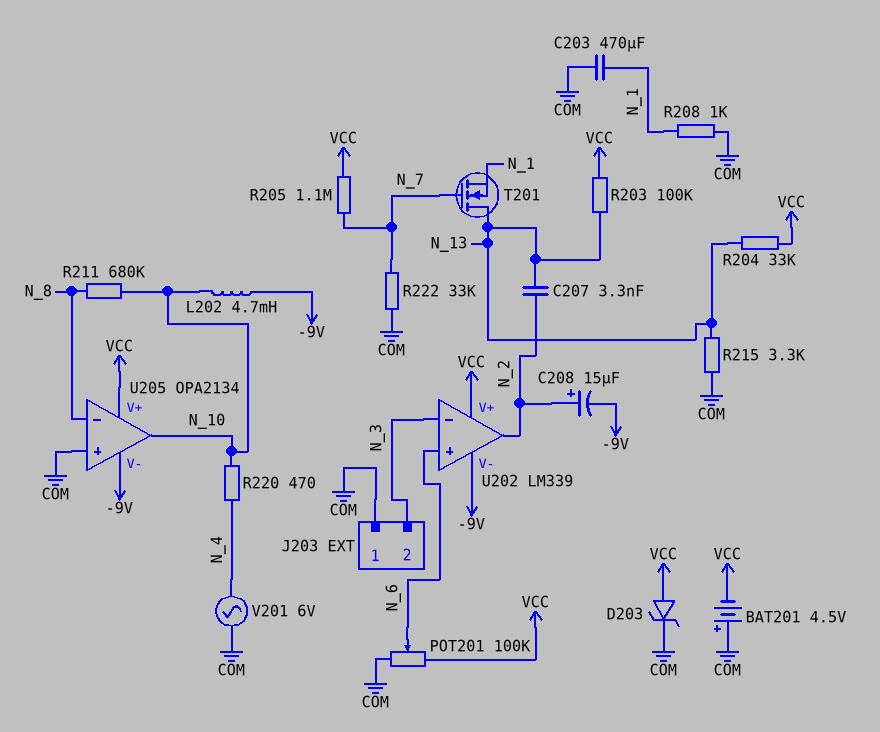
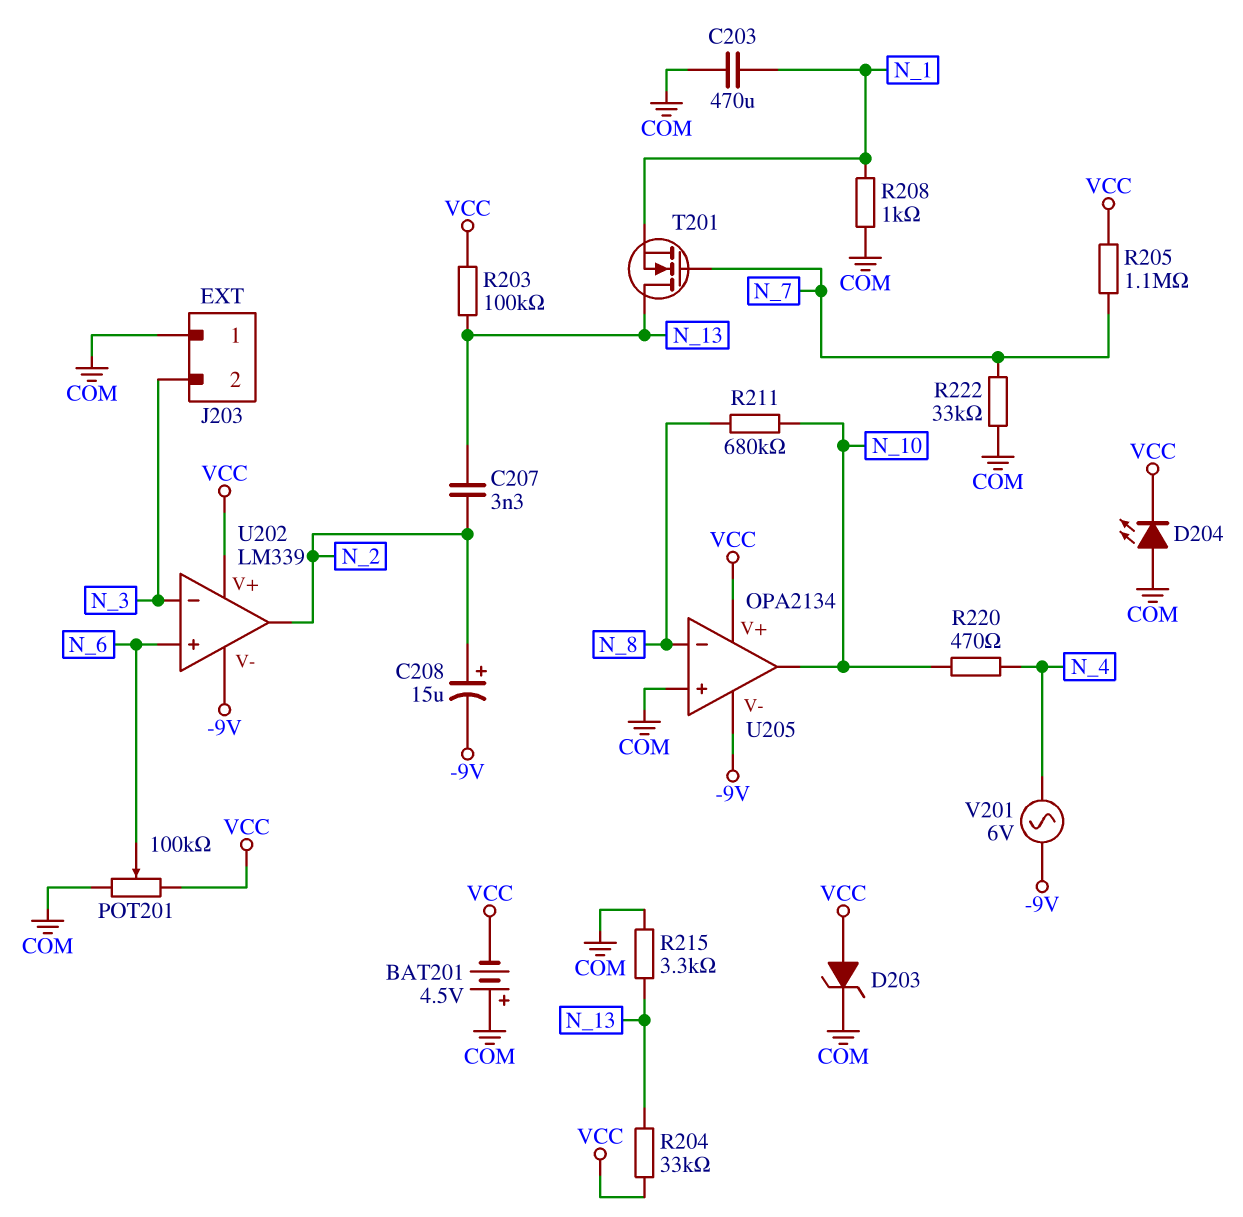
D204: none -> LED (A COM, K VCC)
L202: 4.7mH (-9V, N_10) -> none
V201: AC 6V (COM, N_4) -> AC 6V (-9V, N_4)

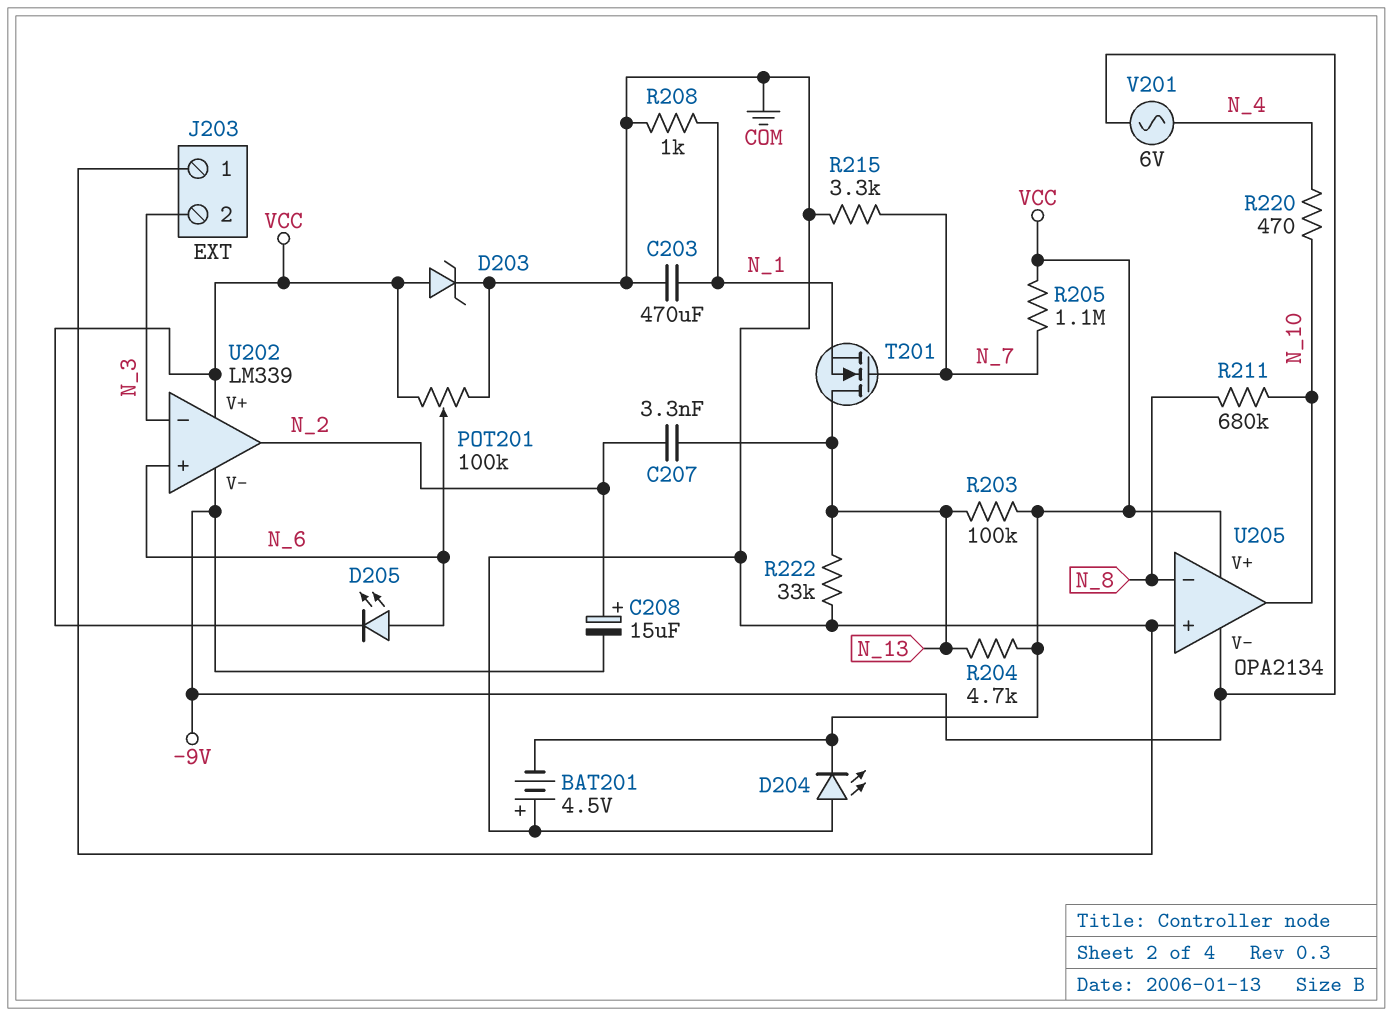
D205: none -> LED (A N_6, K VCC)
R204: 33k (N_13, VCC) -> 4.7k (N_13, VCC)
R215: 3.3k (COM, N_13) -> 3.3k (COM, N_7)
R222: 33k (COM, N_7) -> 33k (COM, N_13)

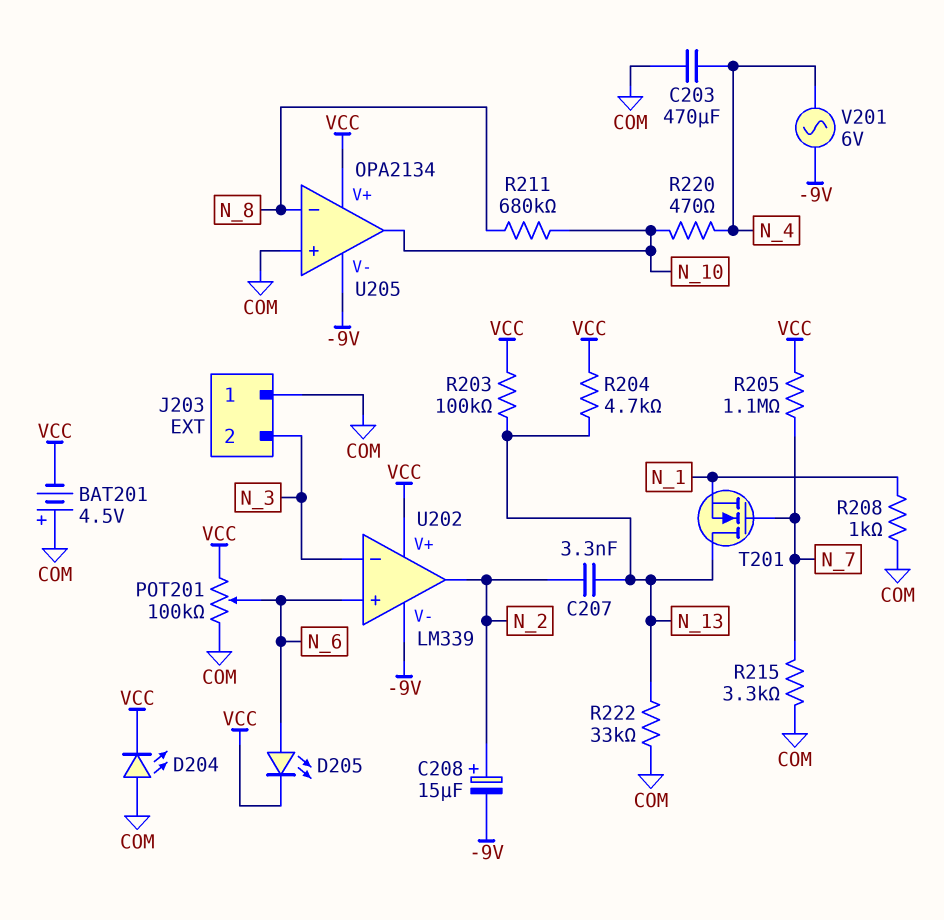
C203: 470uF (COM, N_1) -> 470uF (COM, N_4)
D203: zener (A VCC, K COM) -> none

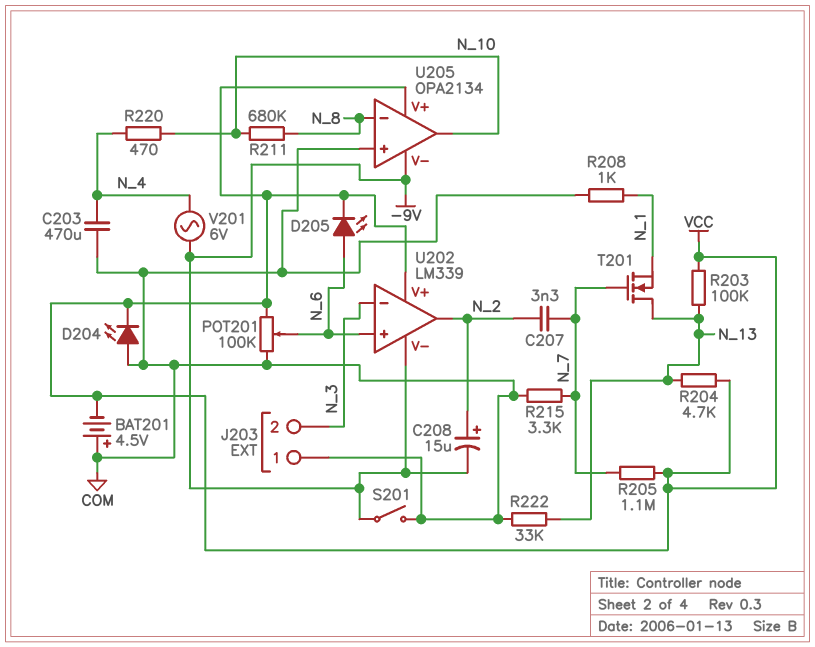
C207: 3.3nF (N_2, N_13) -> 3.3nF (N_2, N_7)
S201: none -> switch (-9V, COM)

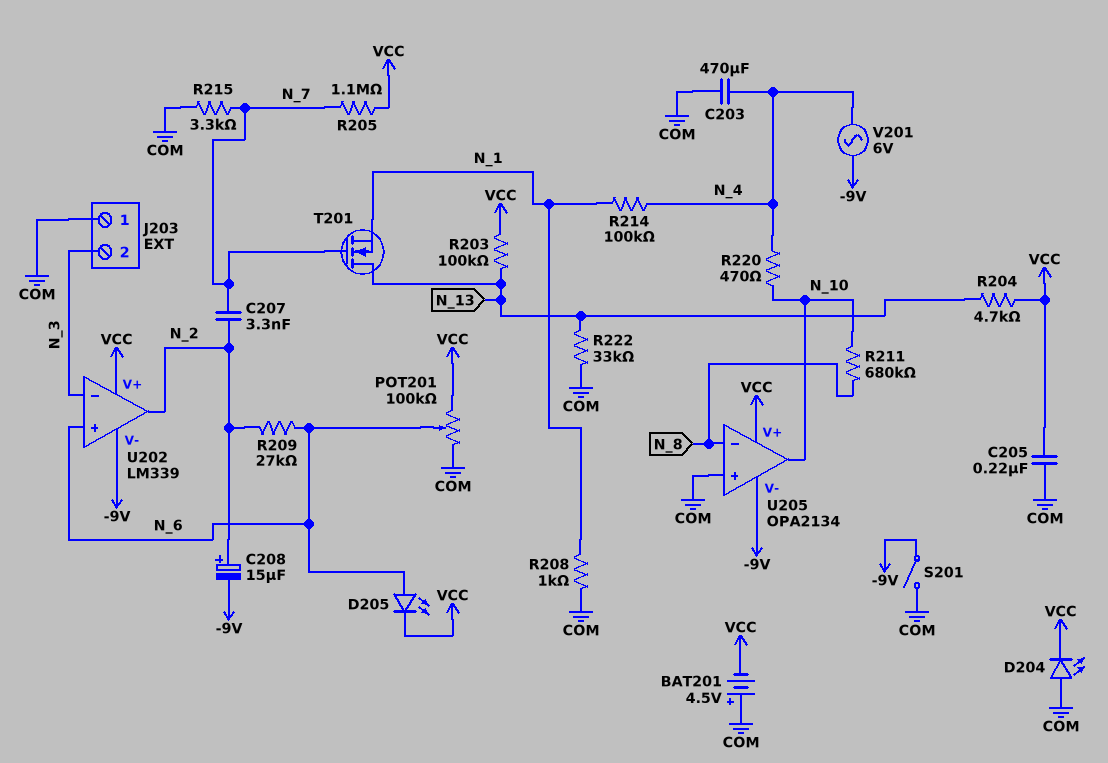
C205: none -> 220nF (COM, VCC)
R209: none -> 27k (N_2, N_6)
R214: none -> 100k (N_1, N_4)

